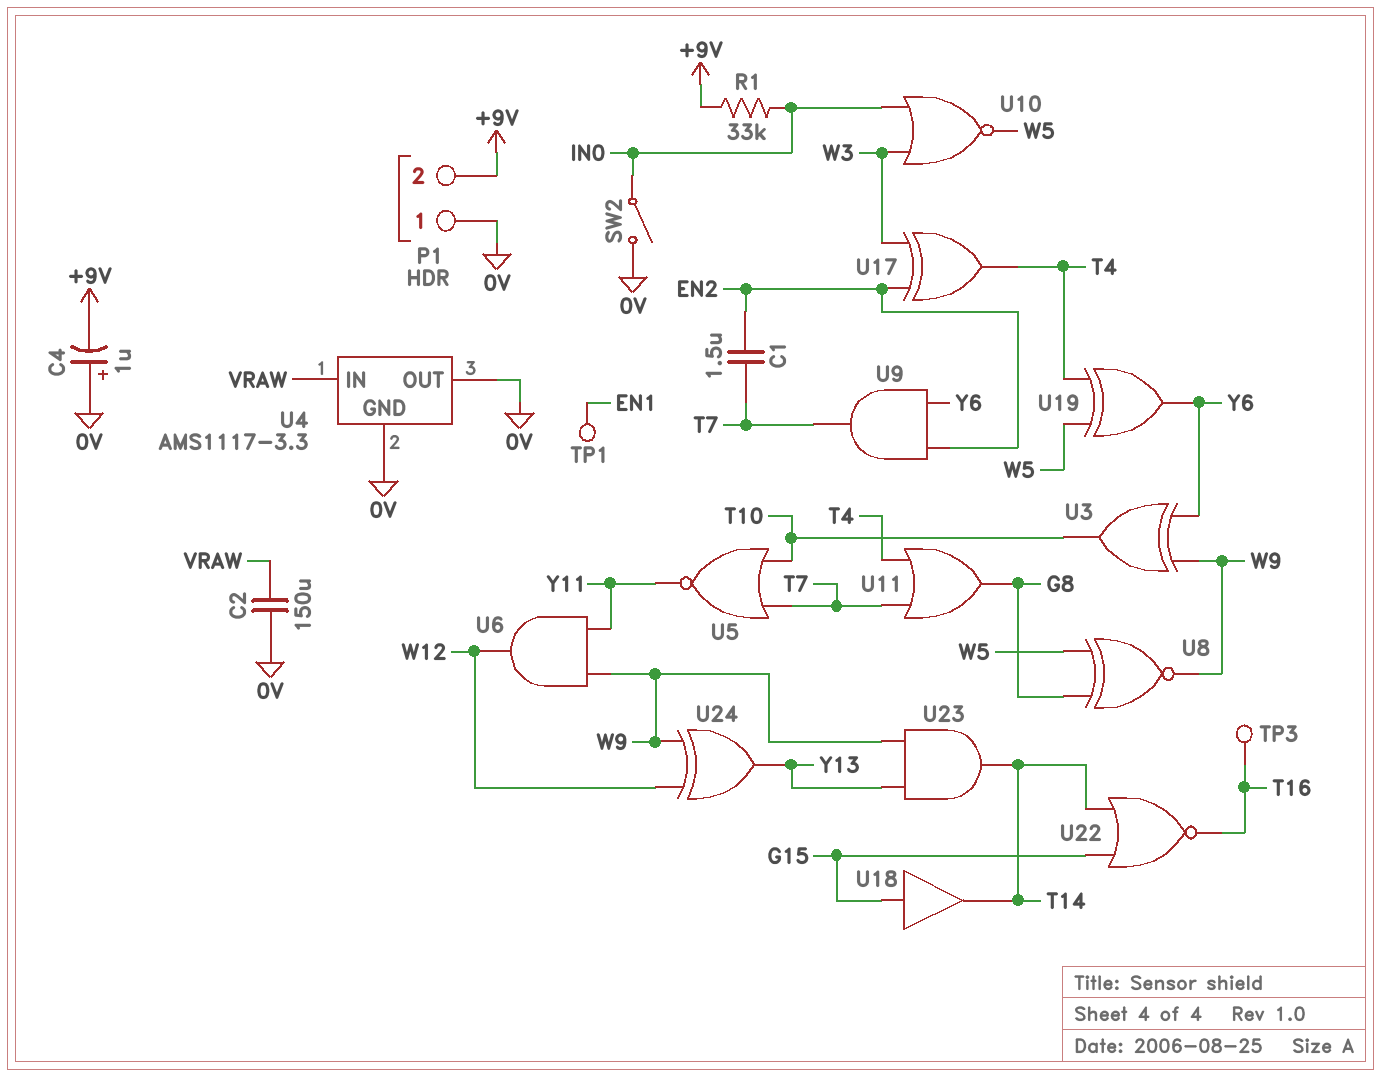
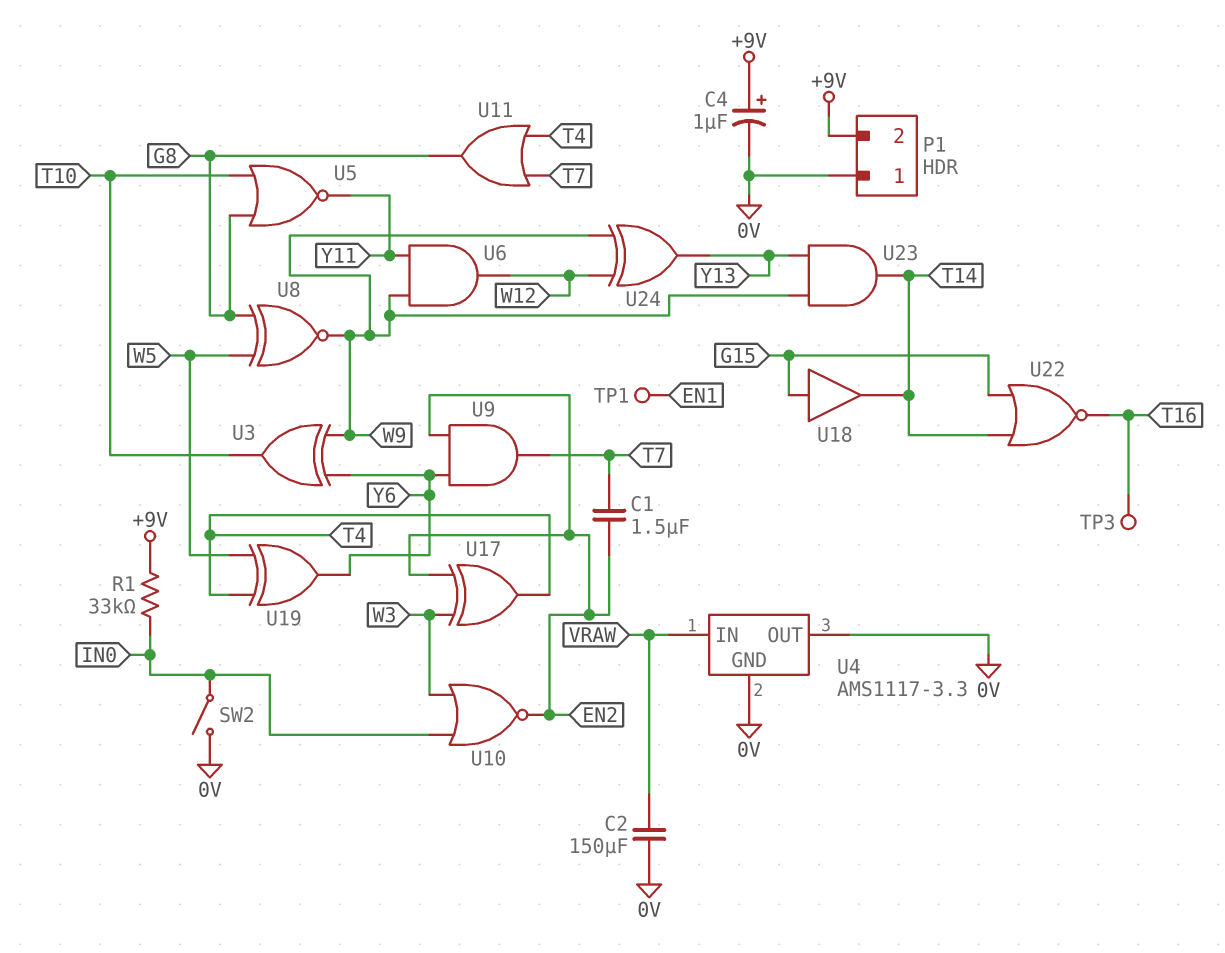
C4: 1uF (plus 0V, minus +9V) -> 1uF (plus +9V, minus 0V)
U5: NOR (in T7, in T10, out Y11) -> NOR (in G8, in T10, out Y11)
U10: NOR (in IN0, in W3, out W5) -> NOR (in IN0, in W3, out EN2)

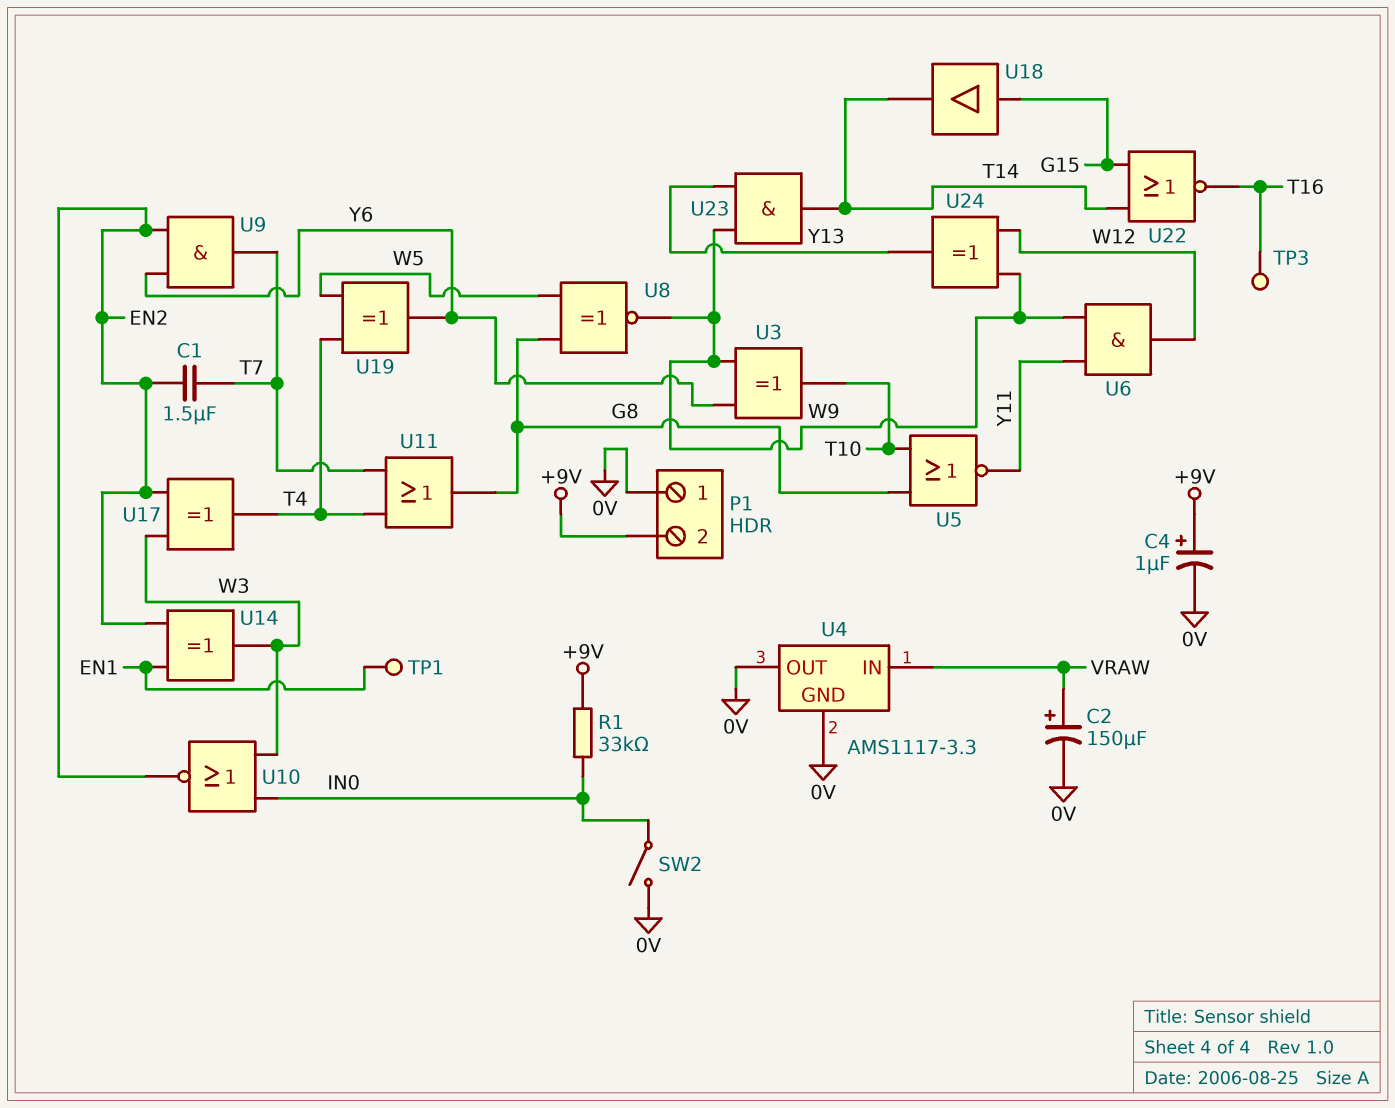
C2: 150uF (0V, VRAW) -> 150uF (plus VRAW, minus 0V)
U14: none -> XOR (in EN1, in EN2, out W3)

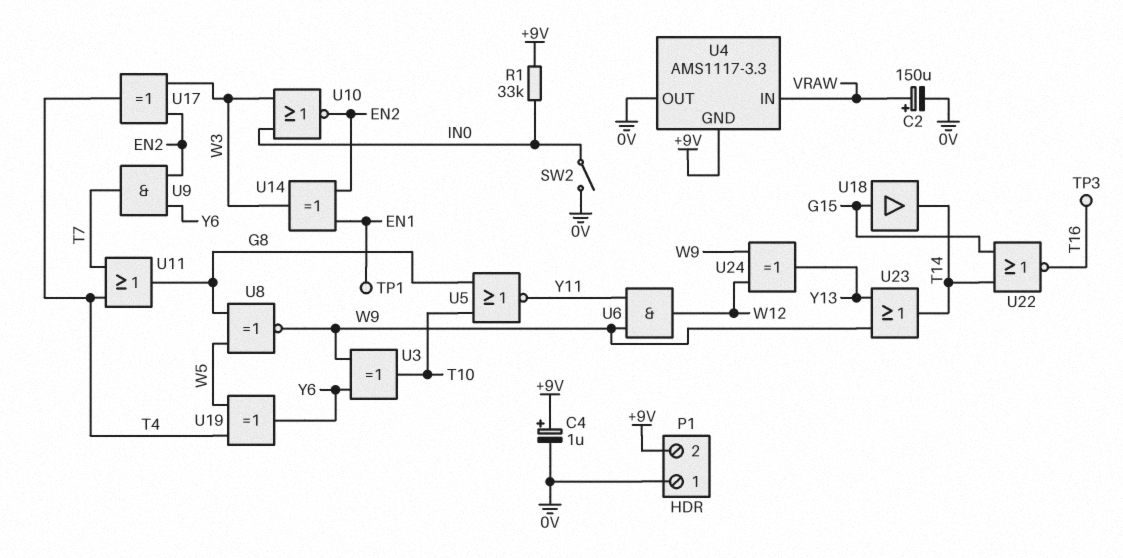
C1: 1.5uF (EN2, T7) -> none
U4 pin GND: 0V -> +9V
U23: AND (in W9, in Y13, out T14) -> OR (in W9, in Y13, out T14)

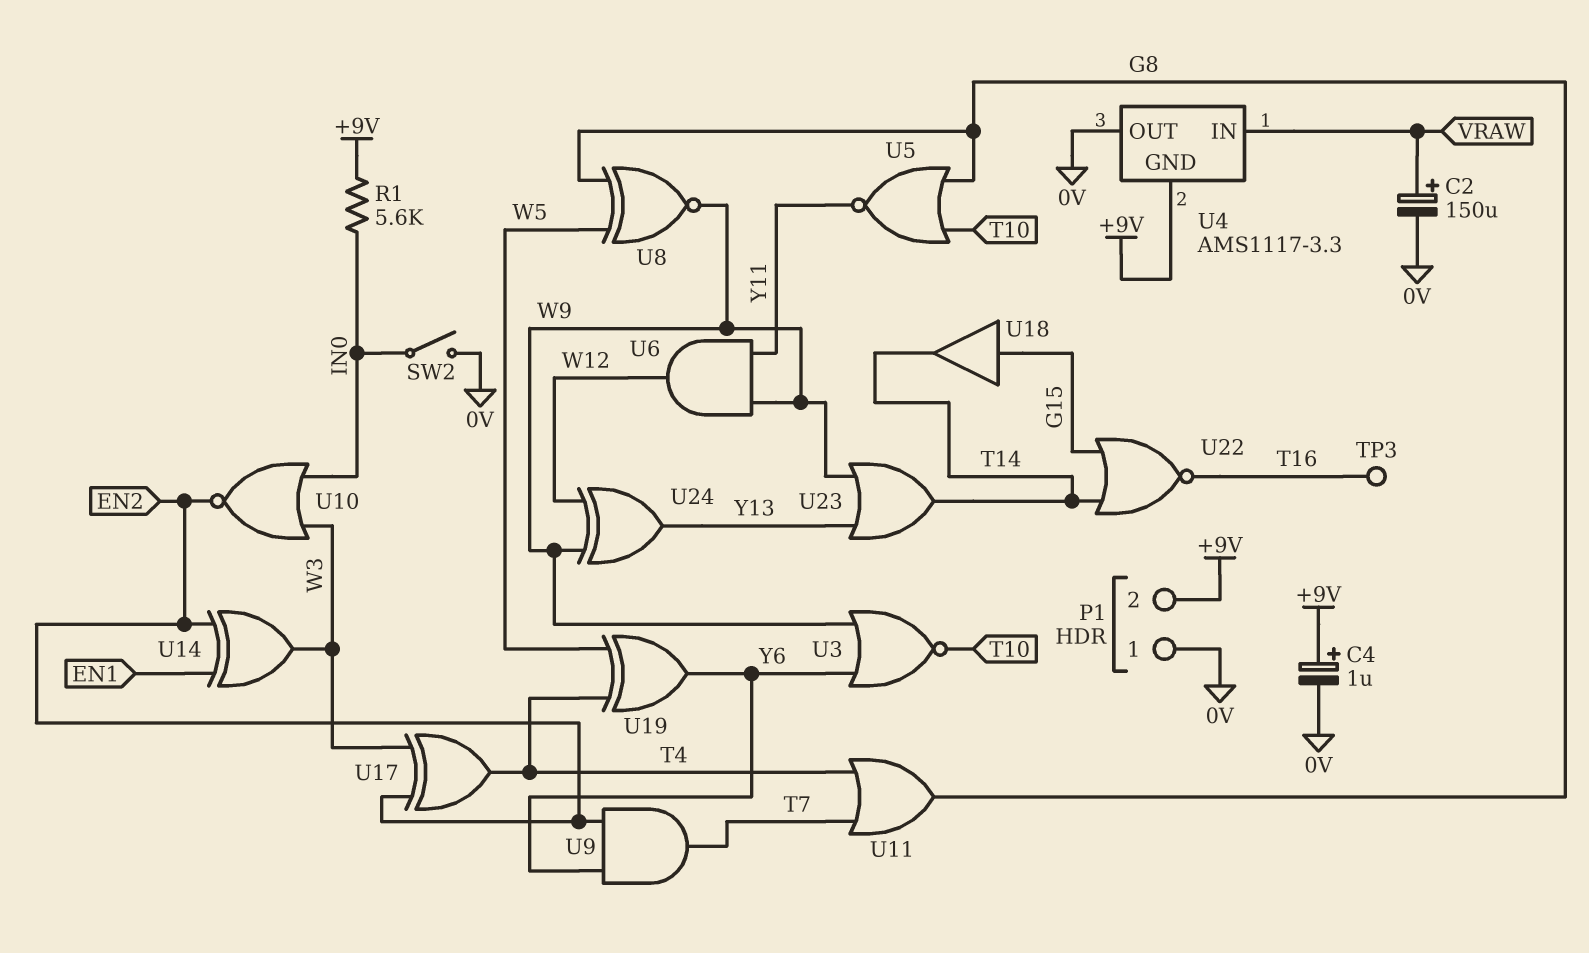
R1: 33k (+9V, IN0) -> 5.6k (+9V, IN0)
TP1: test point (EN1) -> none
U3: XOR (in W9, in Y6, out T10) -> NOR (in W9, in Y6, out T10)

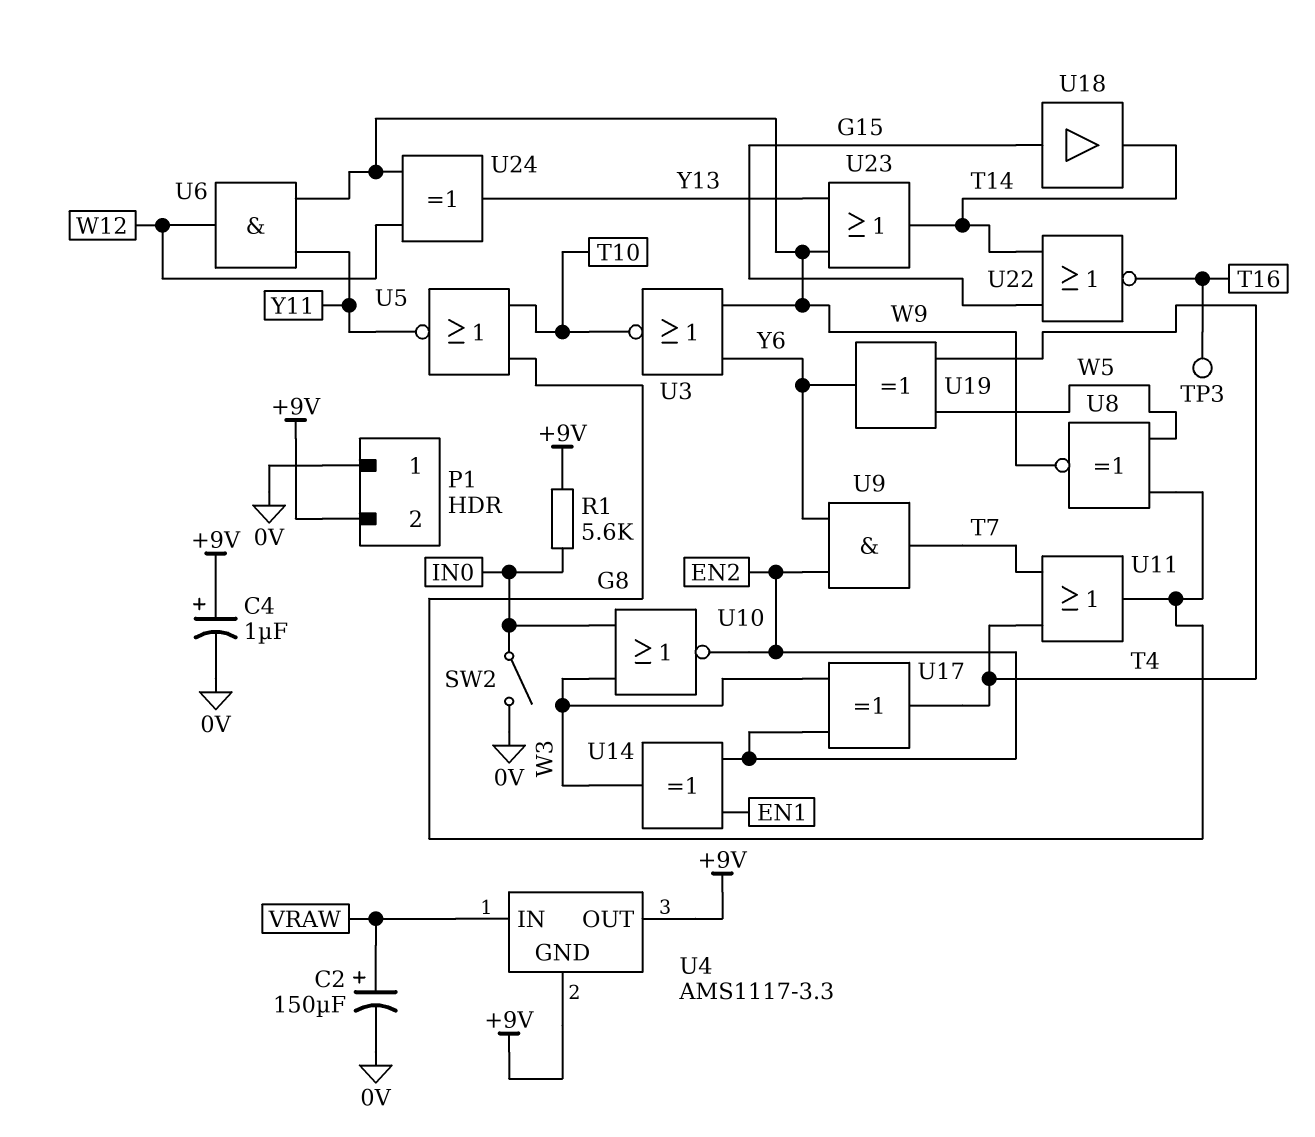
U4 pin OUT: 0V -> +9V

